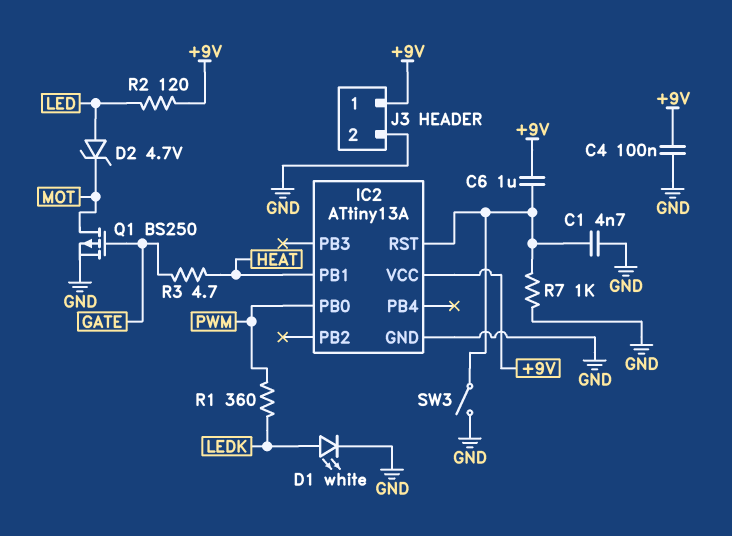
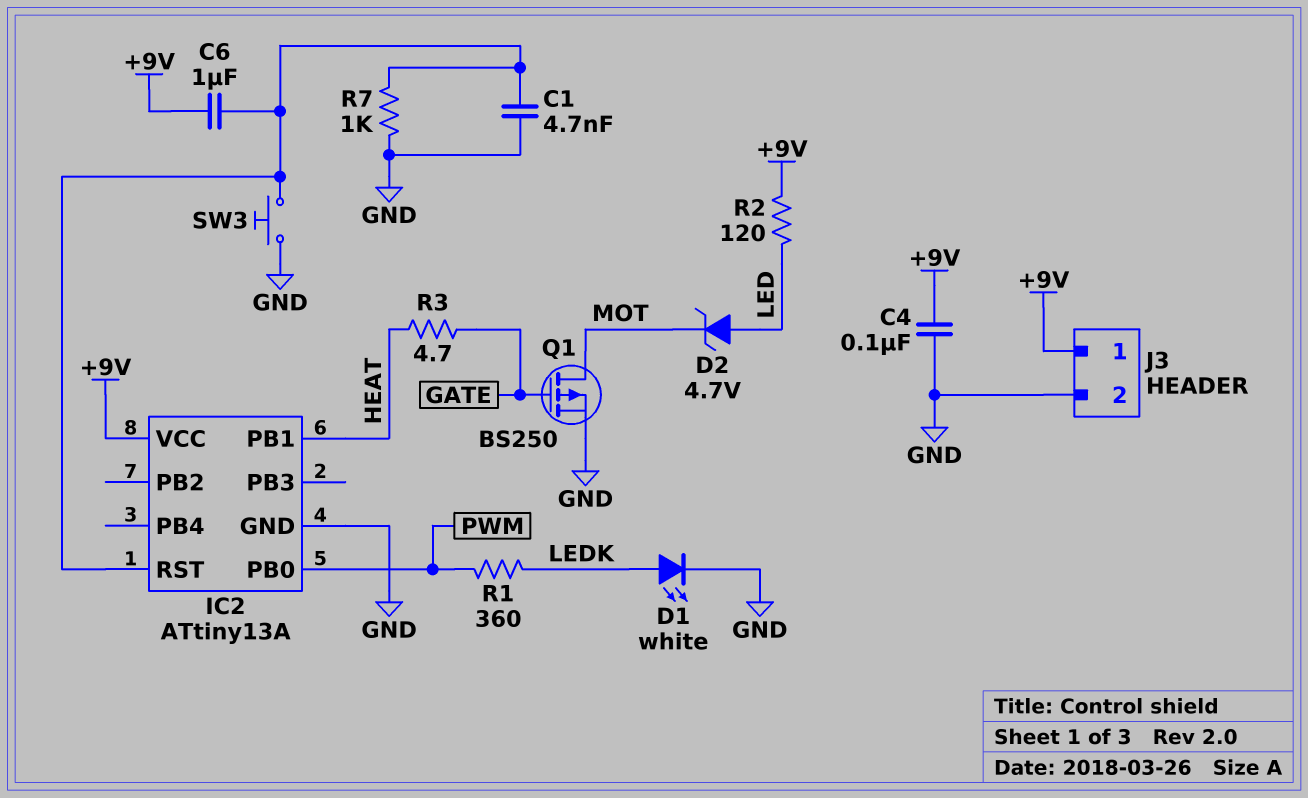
SW3: switch (GND, IC2/RST) -> button (GND, IC2/RST)

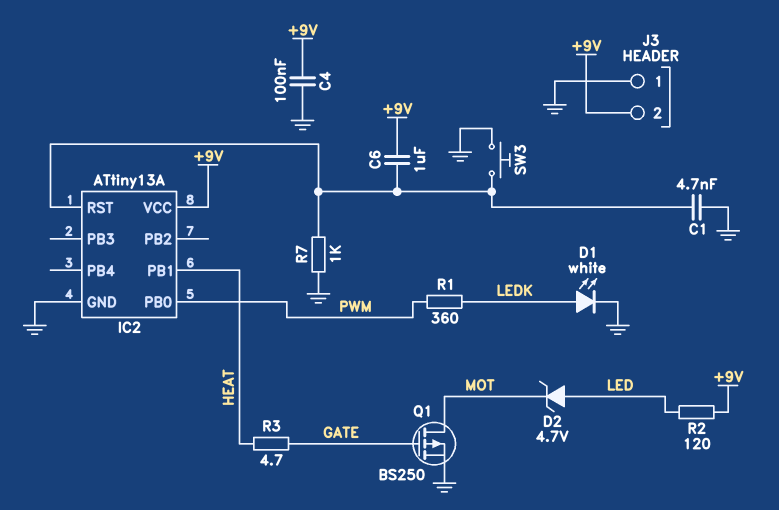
J3 pin 1: +9V -> GND
J3 pin 2: GND -> +9V

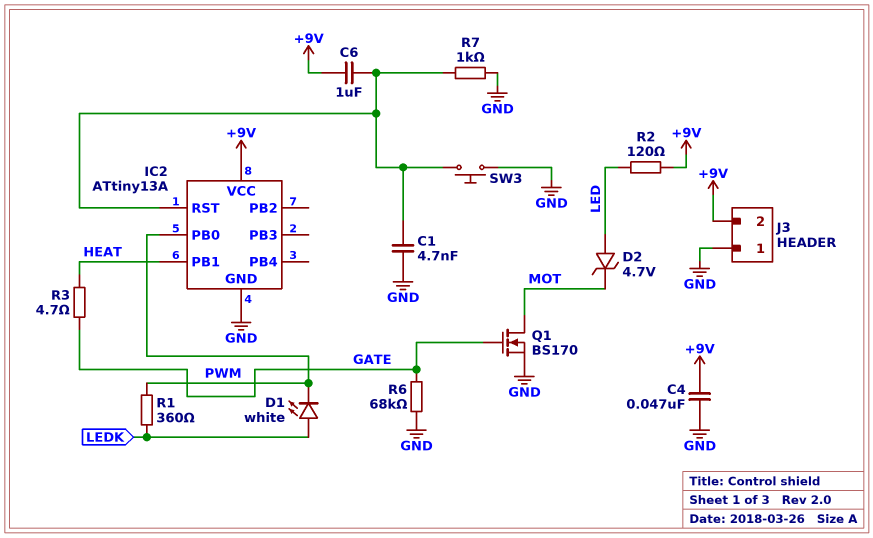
C4: 100nF (+9V, GND) -> 47nF (+9V, GND)
D1: LED white (A LEDK, K GND) -> LED white (A LEDK, K PWM)
Q1: PMOS BS250 (G GATE, D MOT, S GND) -> NMOS BS170 (G GATE, D MOT, S GND)
R6: none -> 68k (GATE, GND)

